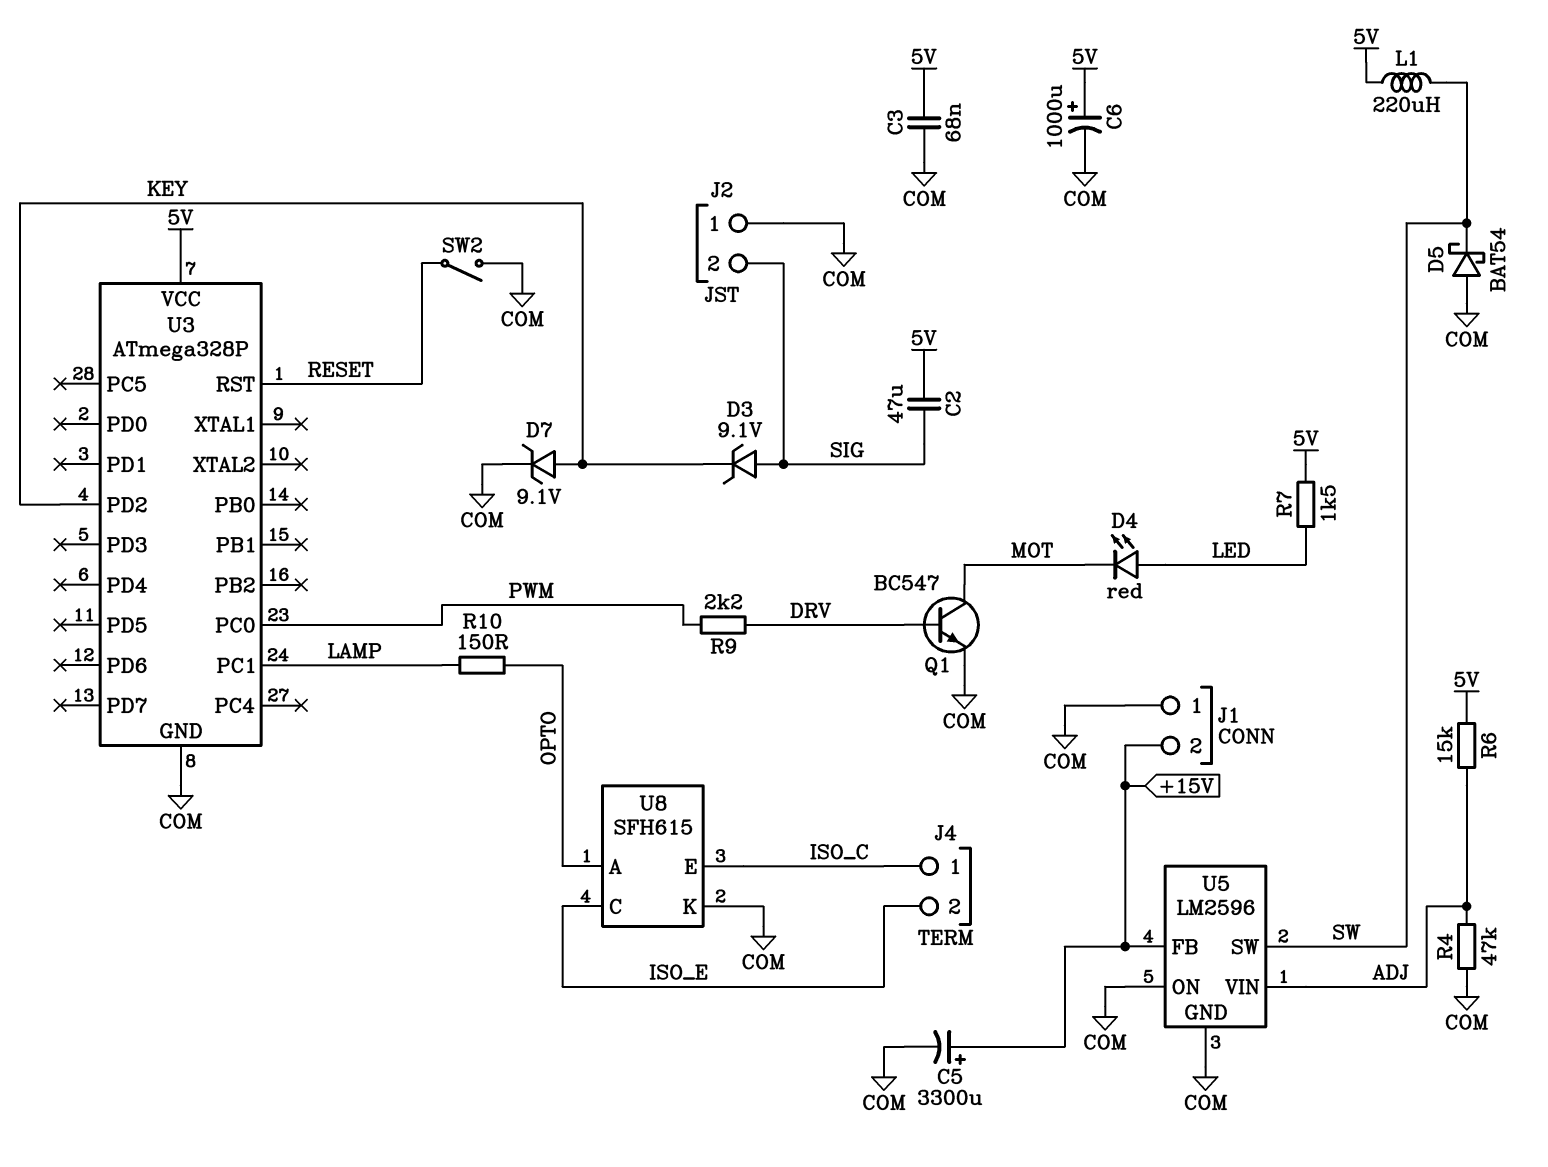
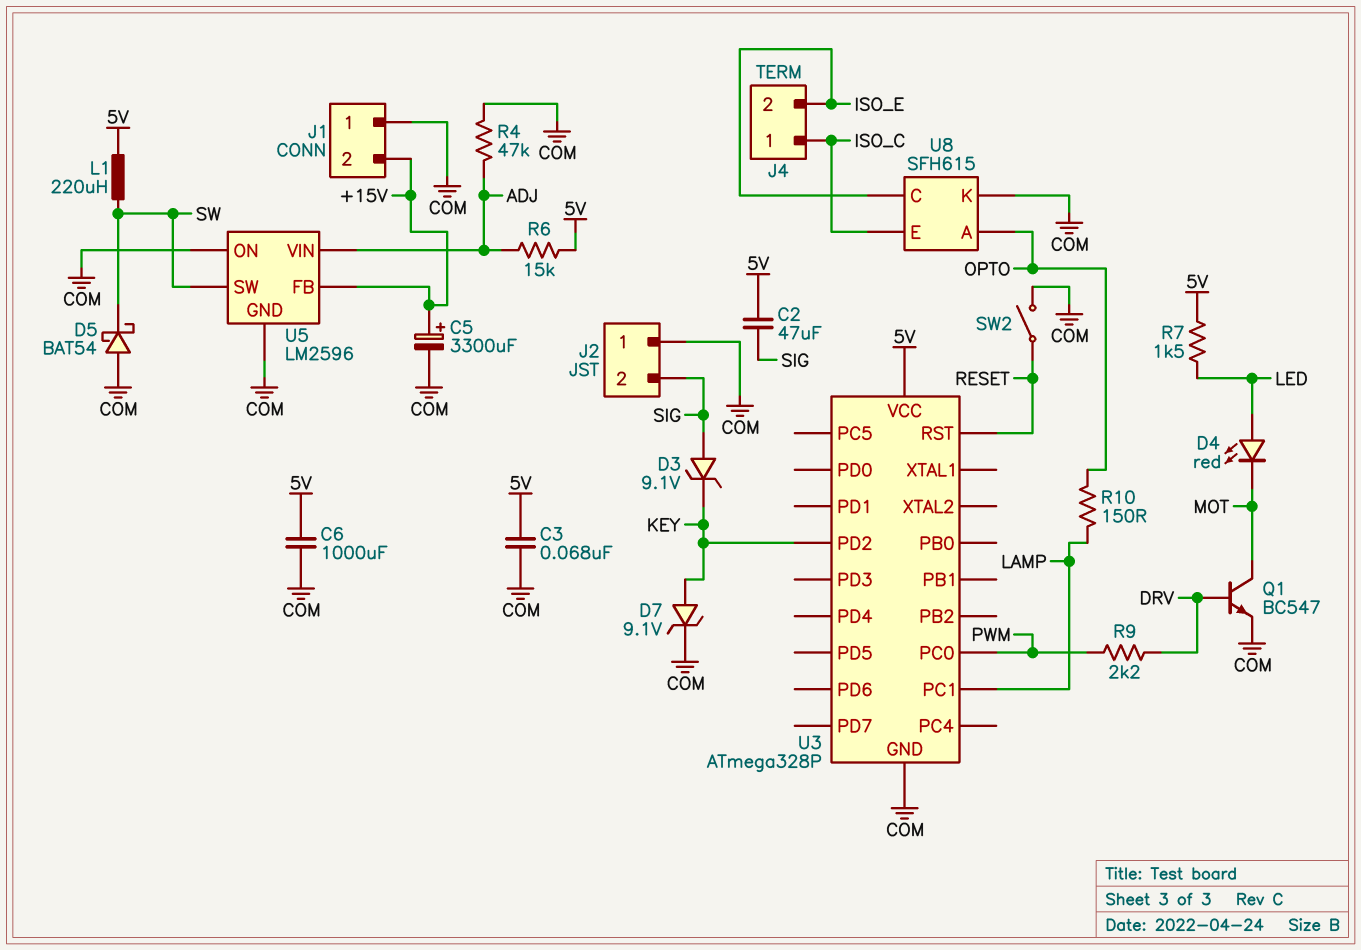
C6: 1000uF (plus 5V, minus COM) -> 1000uF (5V, COM)

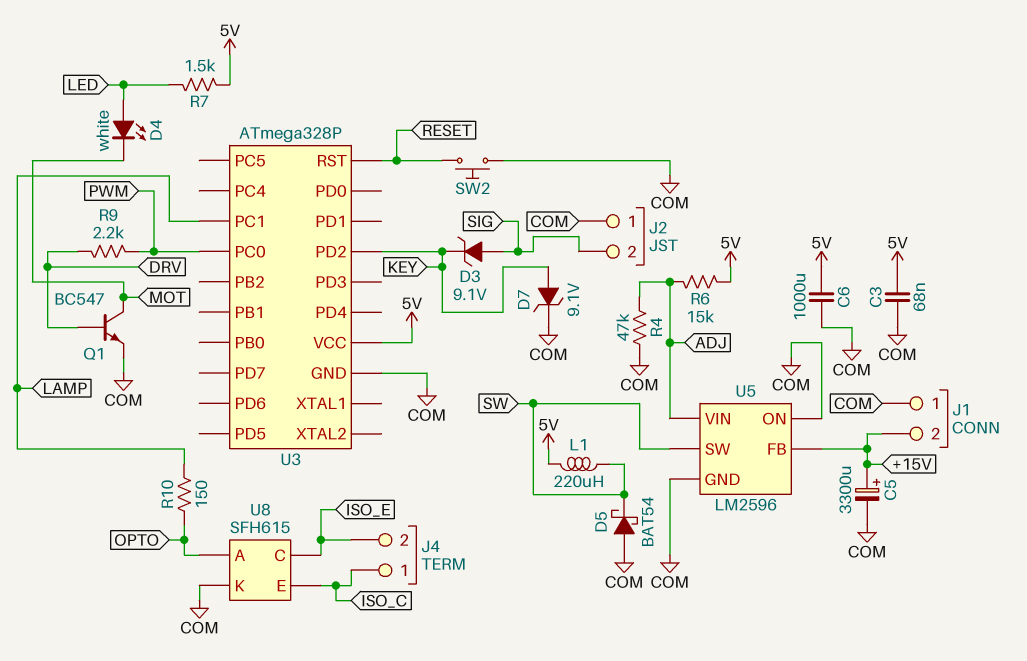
C2: 47uF (5V, SIG) -> none
D4: LED red (A LED, K MOT) -> LED white (A LED, K MOT)
SW2: switch (COM, RESET) -> button (COM, RESET)

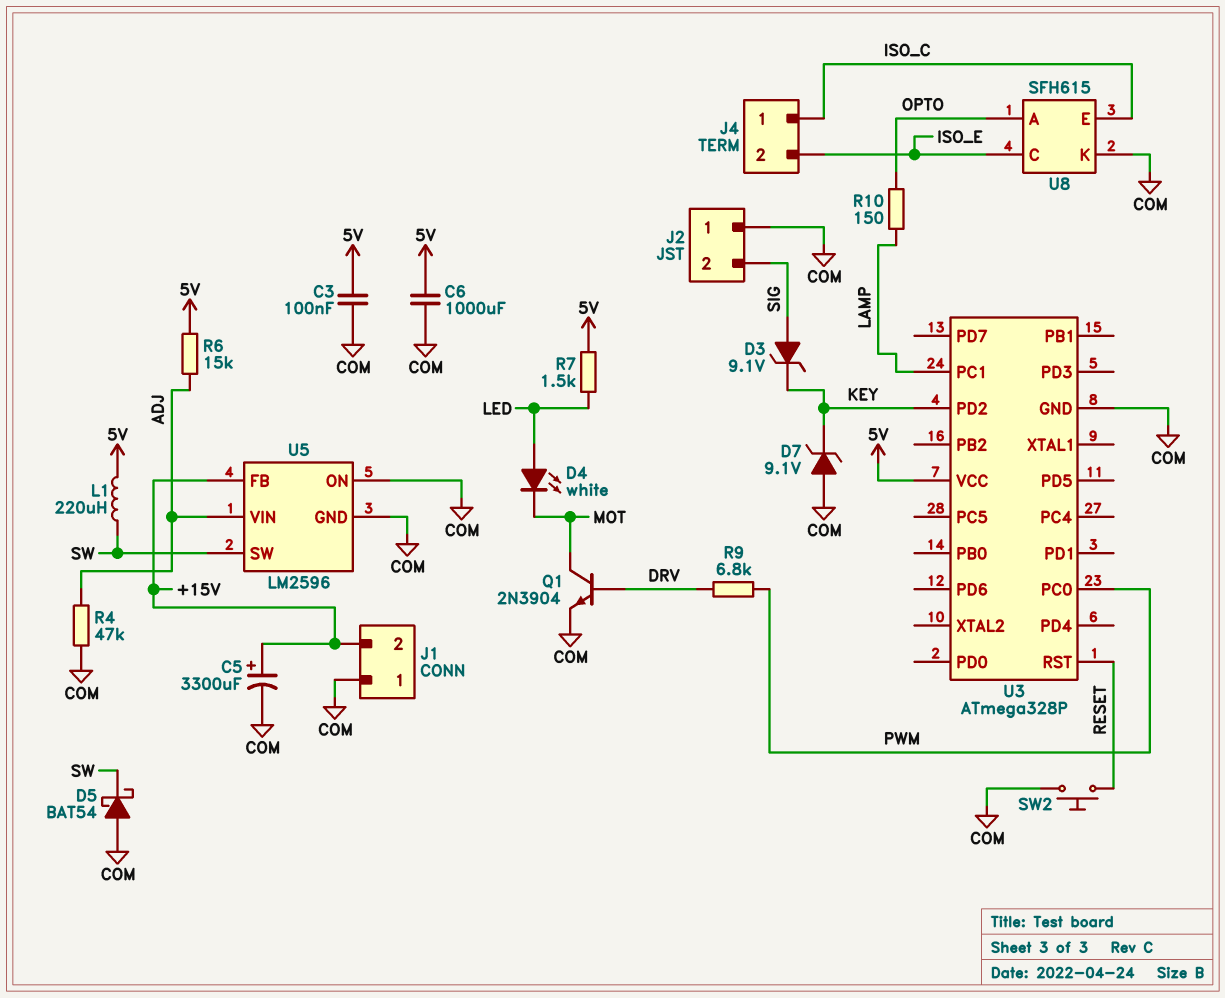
C3: 68nF (5V, COM) -> 100nF (5V, COM)
D7: zener 9.1V (A KEY, K COM) -> zener 9.1V (A COM, K KEY)
Q1: NPN BC547 (B DRV, C MOT, E COM) -> NPN 2N3904 (B DRV, C MOT, E COM)
R9: 2.2k (DRV, PWM) -> 6.8k (DRV, PWM)

